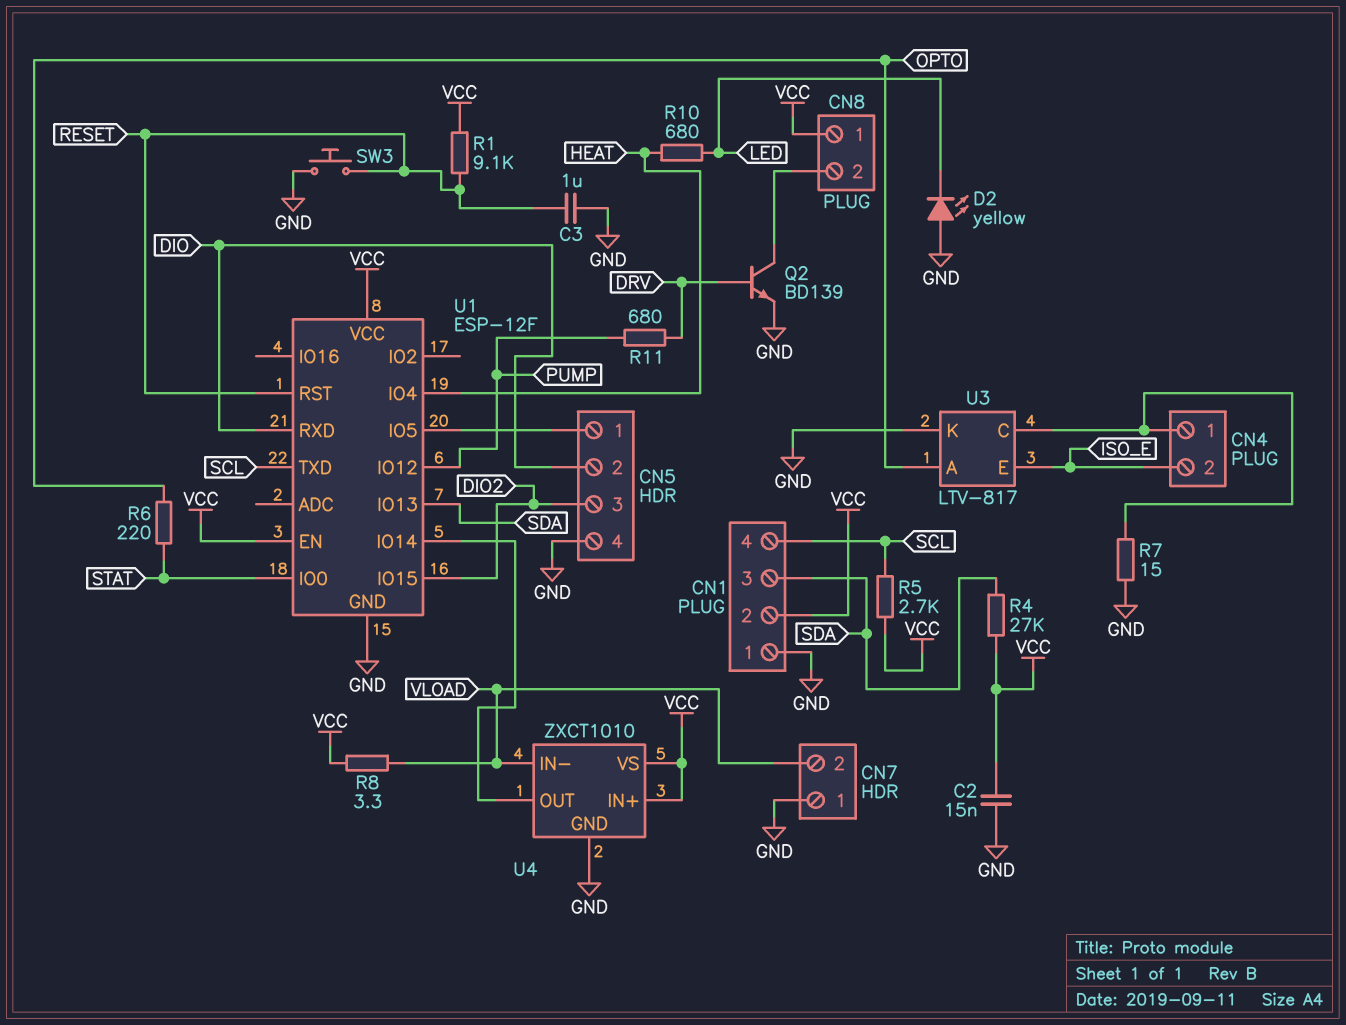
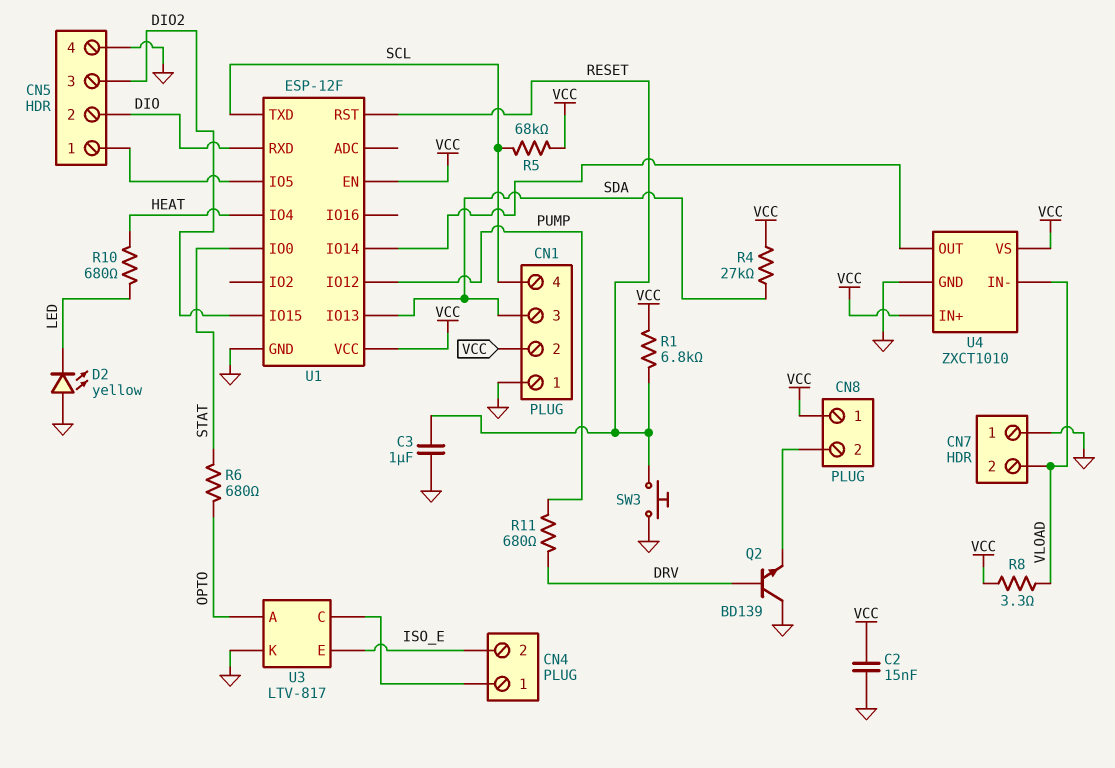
Q2: NPN BD139 (B DRV, C CN8/2, E GND) -> NPN BD139 (B DRV, C GND, E CN8/2)
R1: 9.1k (RESET, VCC) -> 6.8k (RESET, VCC)
R5: 2.7k (SCL, VCC) -> 68k (SCL, VCC)
R6: 220 (OPTO, STAT) -> 680 (OPTO, STAT)
R7: 15 (CN4/1, GND) -> none

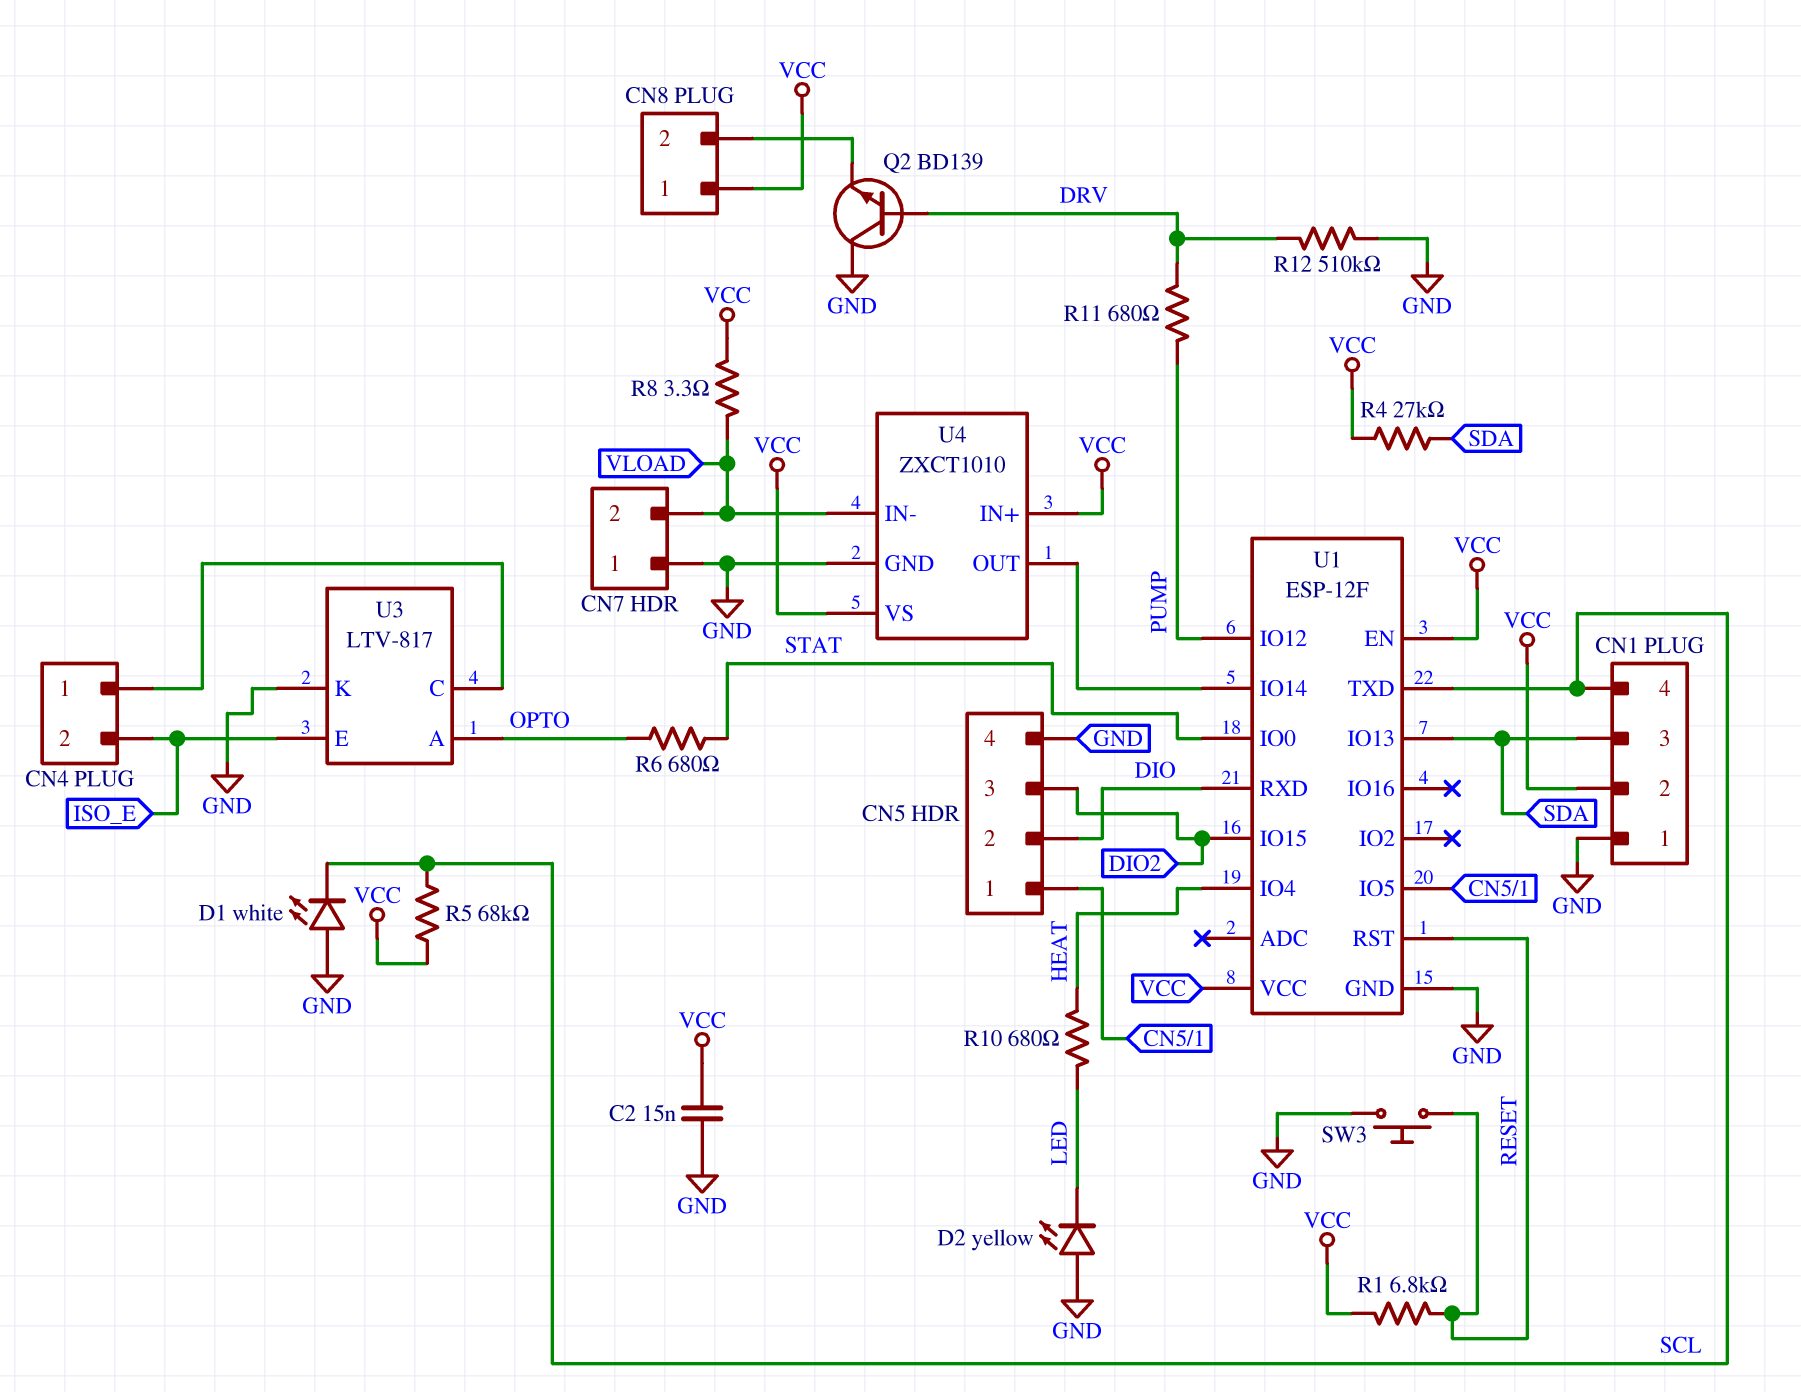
C3: 1uF (GND, RESET) -> none
D1: none -> LED white (A GND, K SCL)
R12: none -> 510k (DRV, GND)

